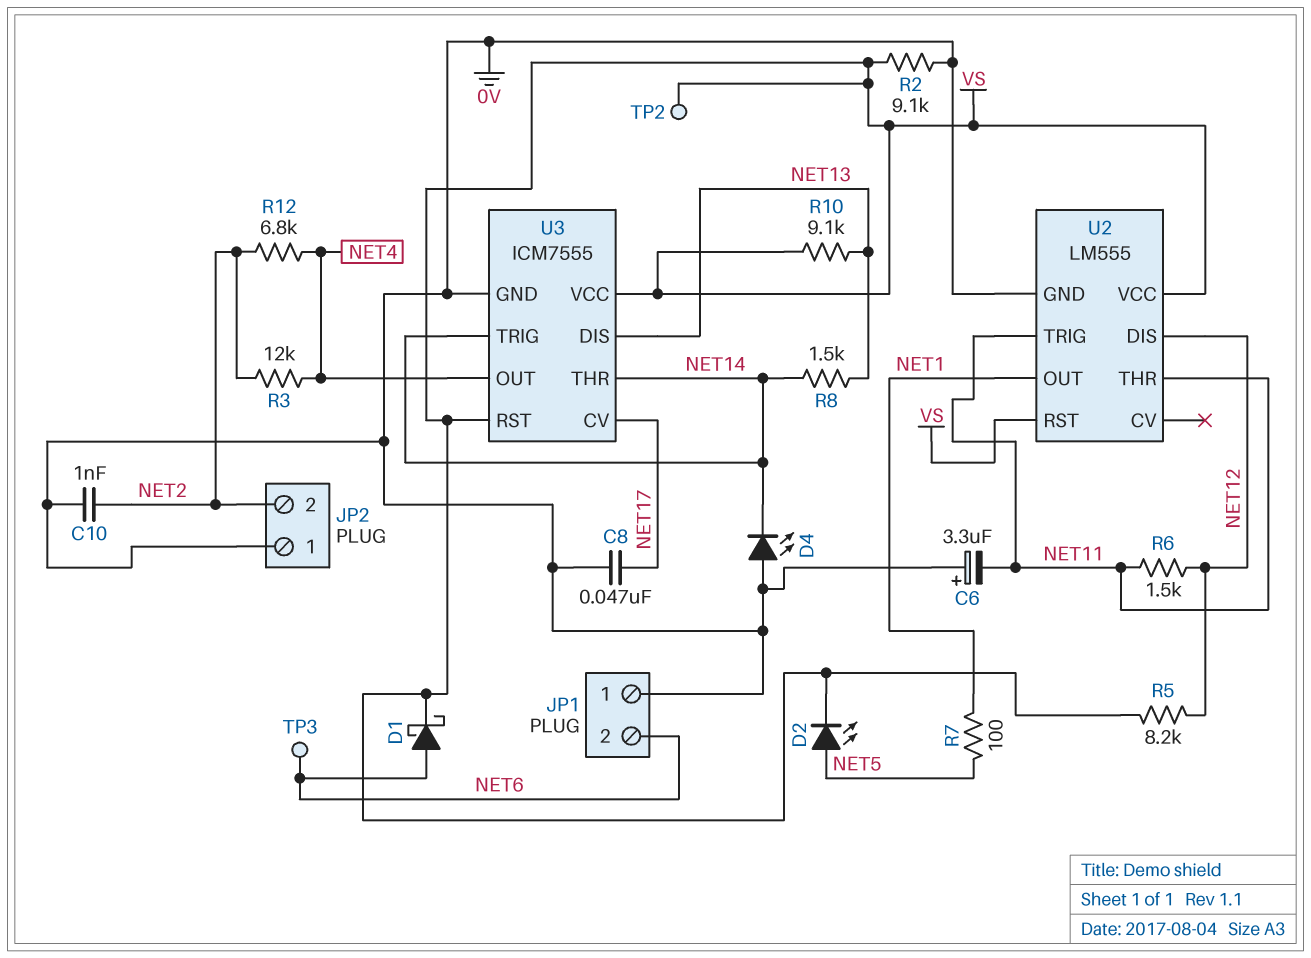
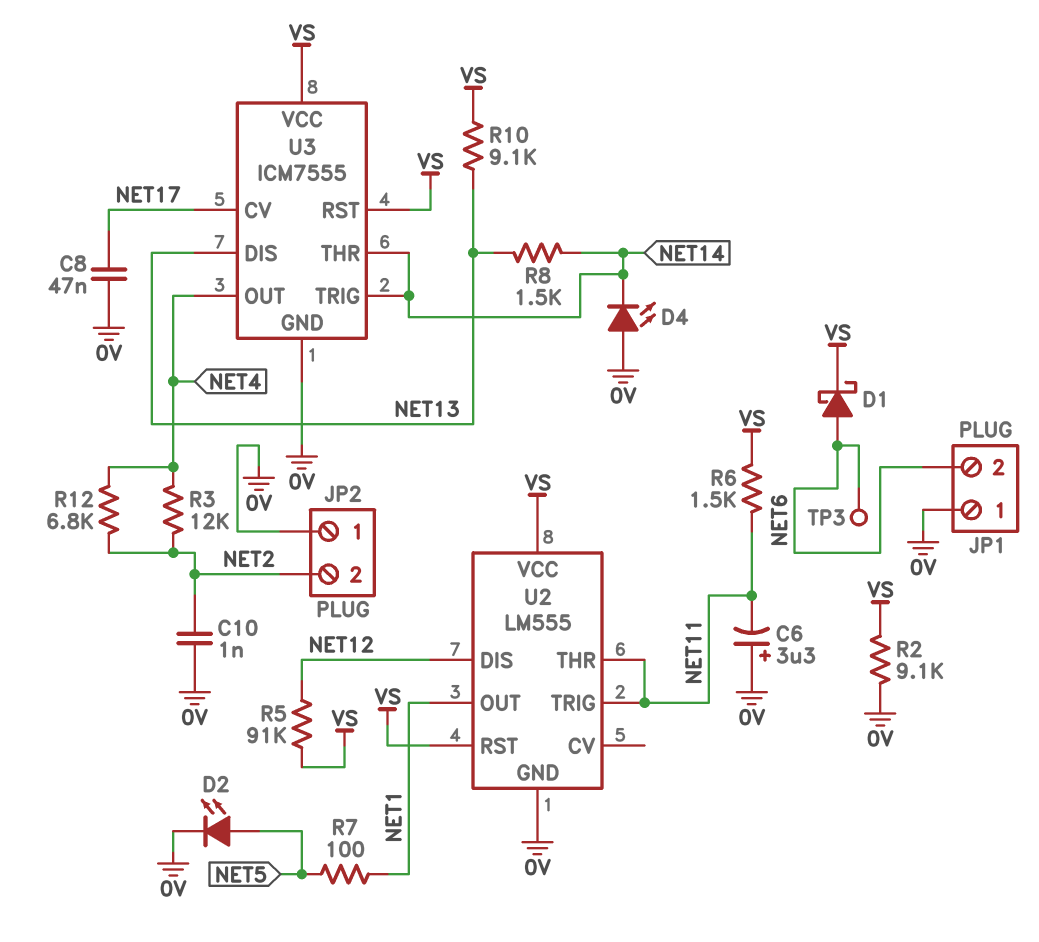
D2: LED (A NET5, K VS) -> LED (A NET5, K 0V)
R5: 8.2k (NET12, VS) -> 91k (NET12, VS)
R6: 1.5k (NET11, NET12) -> 1.5k (NET11, VS)
TP2: test point (VS) -> none

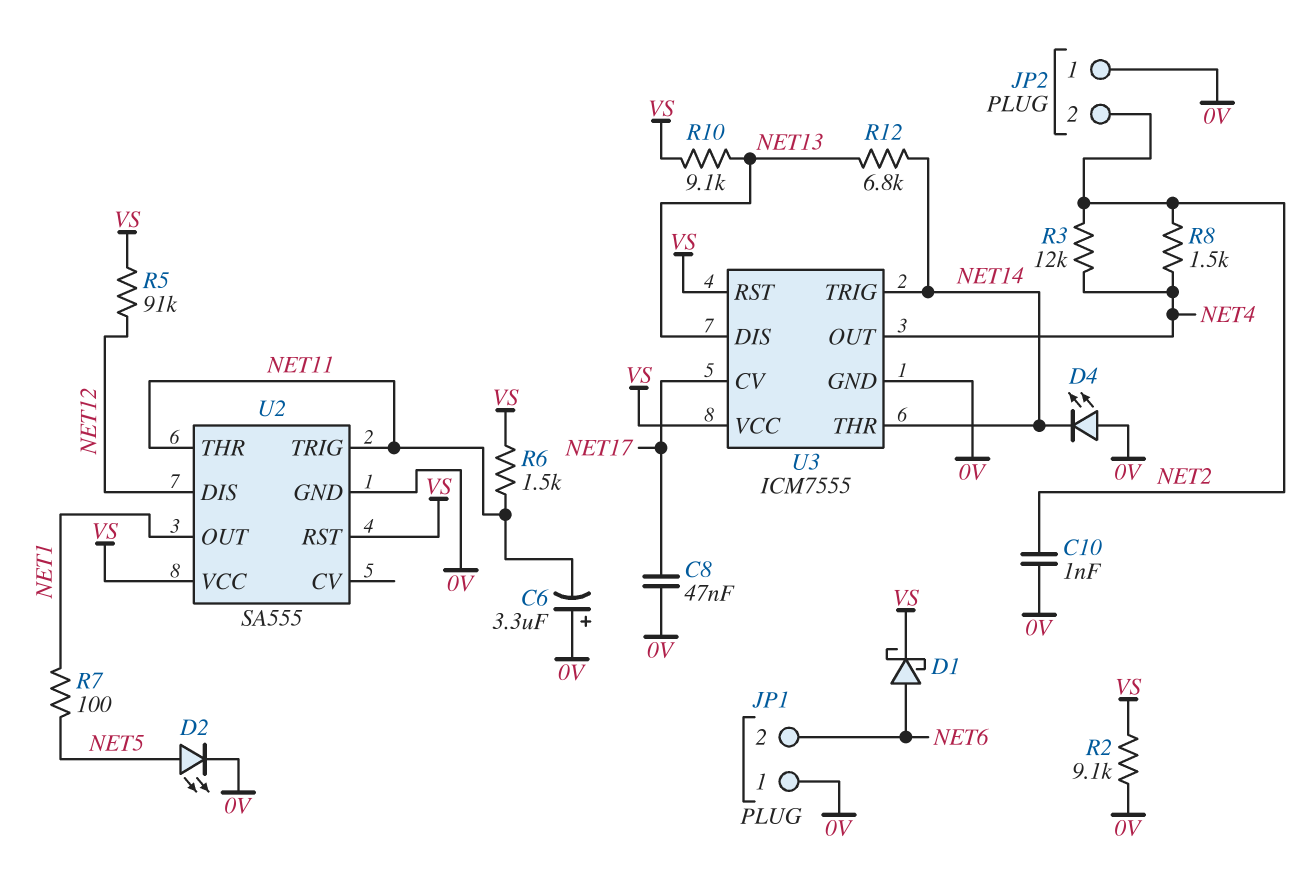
R8: 1.5k (NET13, NET14) -> 1.5k (NET2, NET4)
R12: 6.8k (NET2, NET4) -> 6.8k (NET13, NET14)
TP3: test point (NET6) -> none
U2: LM555 -> SA555

